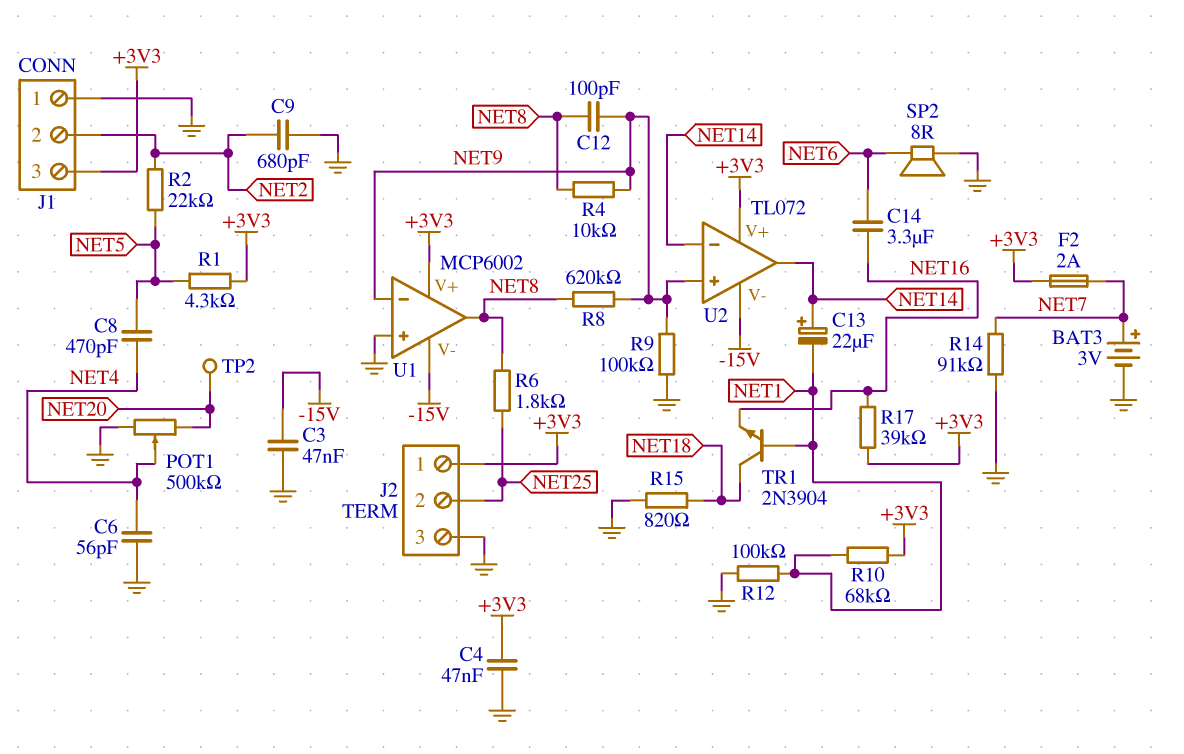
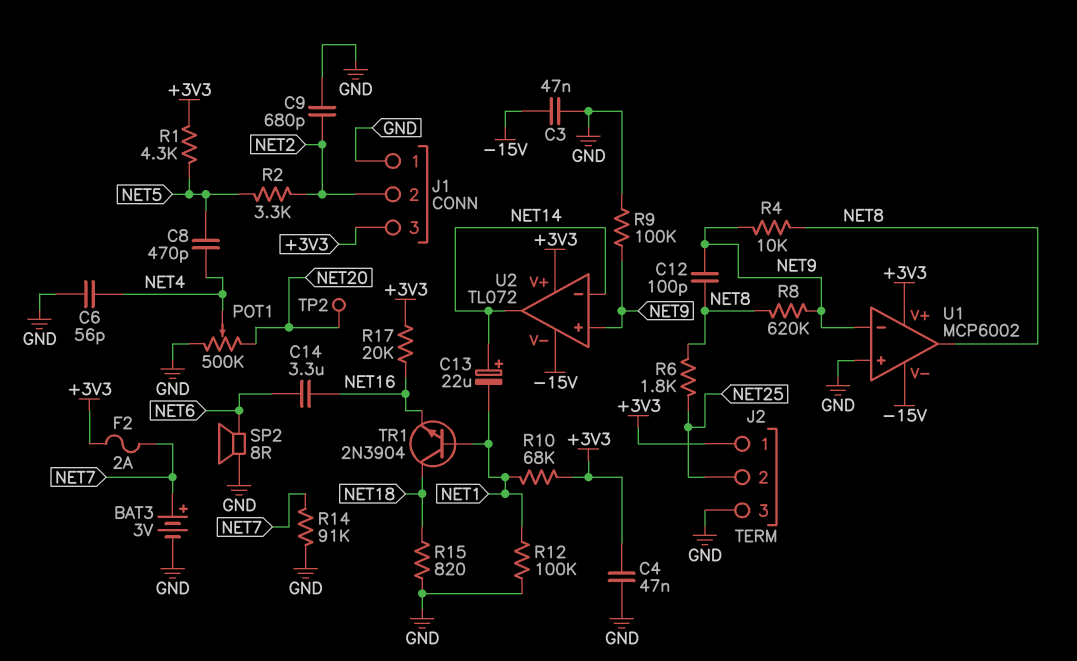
R2: 22k (NET2, NET5) -> 3.3k (NET2, NET5)
R17: 39k (+3V3, NET16) -> 20k (+3V3, NET16)

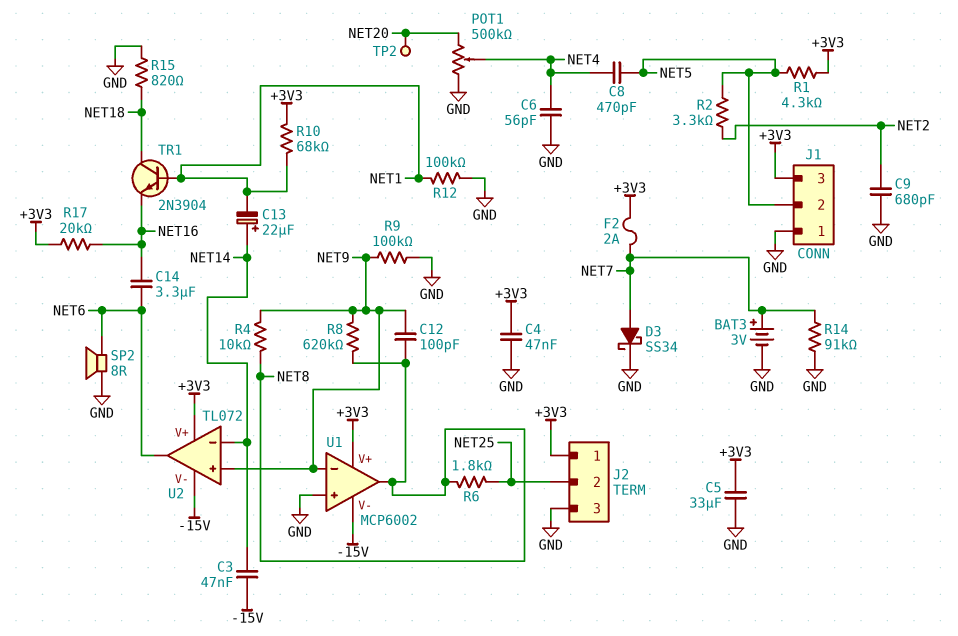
C3: 47nF (-15V, GND) -> 47nF (-15V, NET14)
C5: none -> 33uF (+3V3, GND)
D3: none -> schottky SS34 (A NET7, K GND)
J1 pin 2: NET2 -> NET5
U2 pin out: NET14 -> NET6

